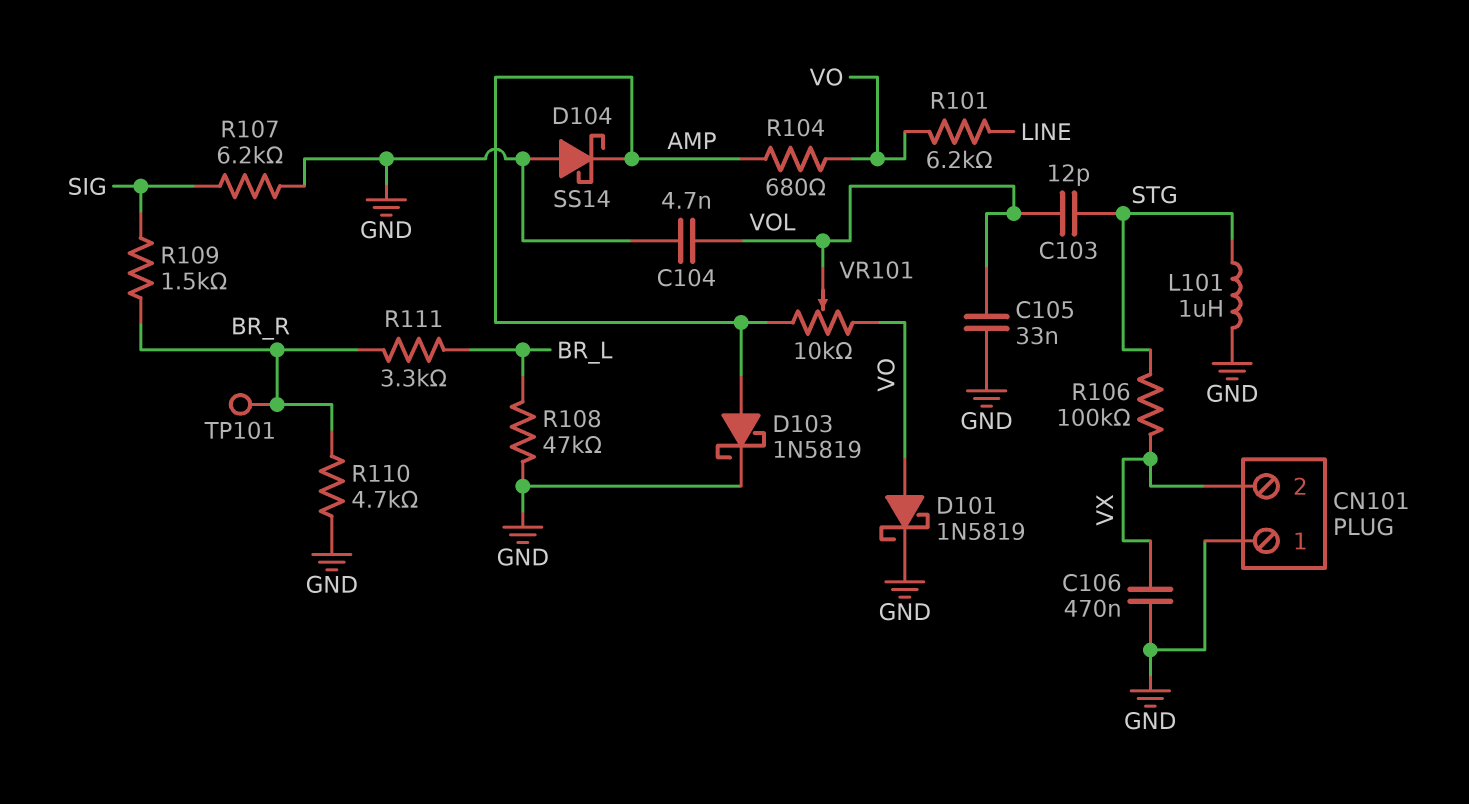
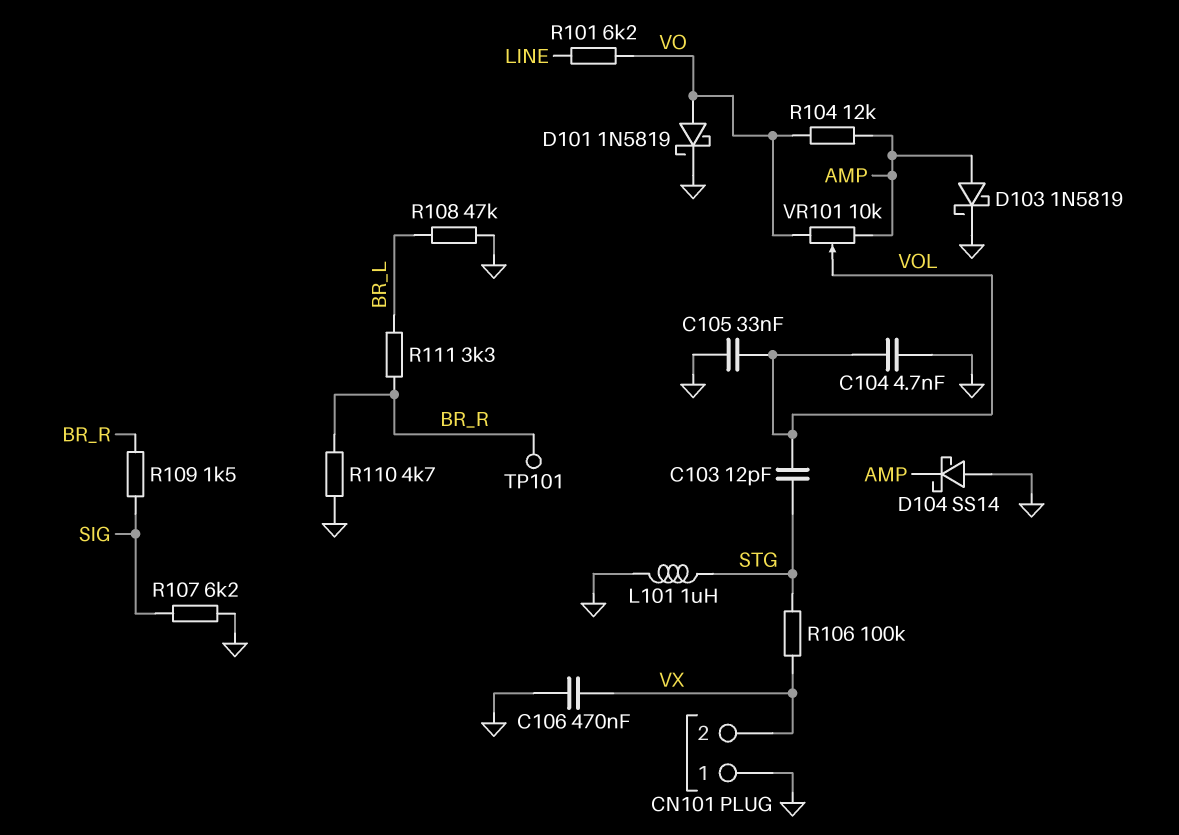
R104: 680 (AMP, VO) -> 12k (AMP, VO)

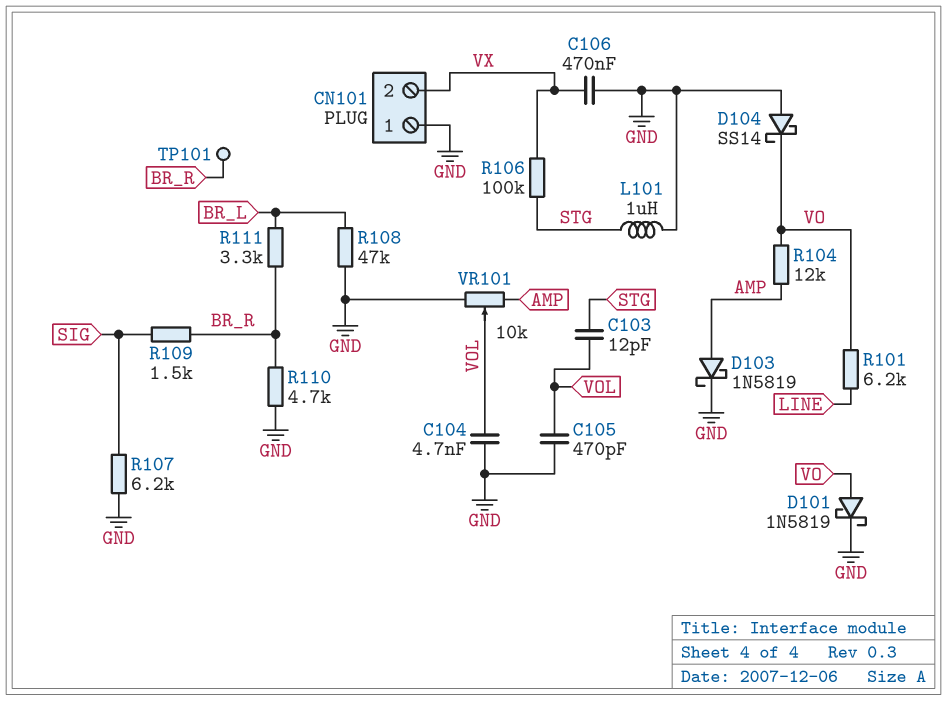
C105: 33nF (GND, VOL) -> 470pF (GND, VOL)
D104: schottky SS14 (A GND, K AMP) -> schottky SS14 (A GND, K VO)
VR101: 10k (AMP, VO, wiper VOL) -> 10k (AMP, GND, wiper VOL)

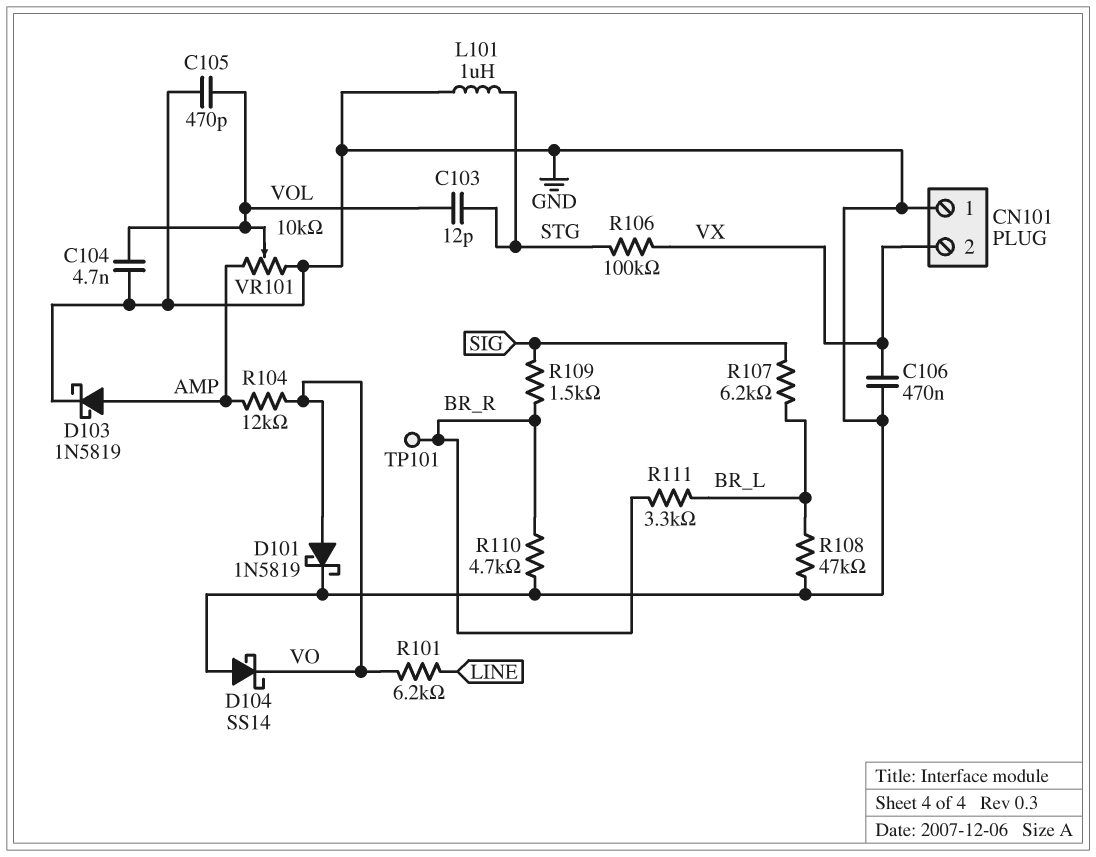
R107: 6.2k (GND, SIG) -> 6.2k (BR_L, SIG)

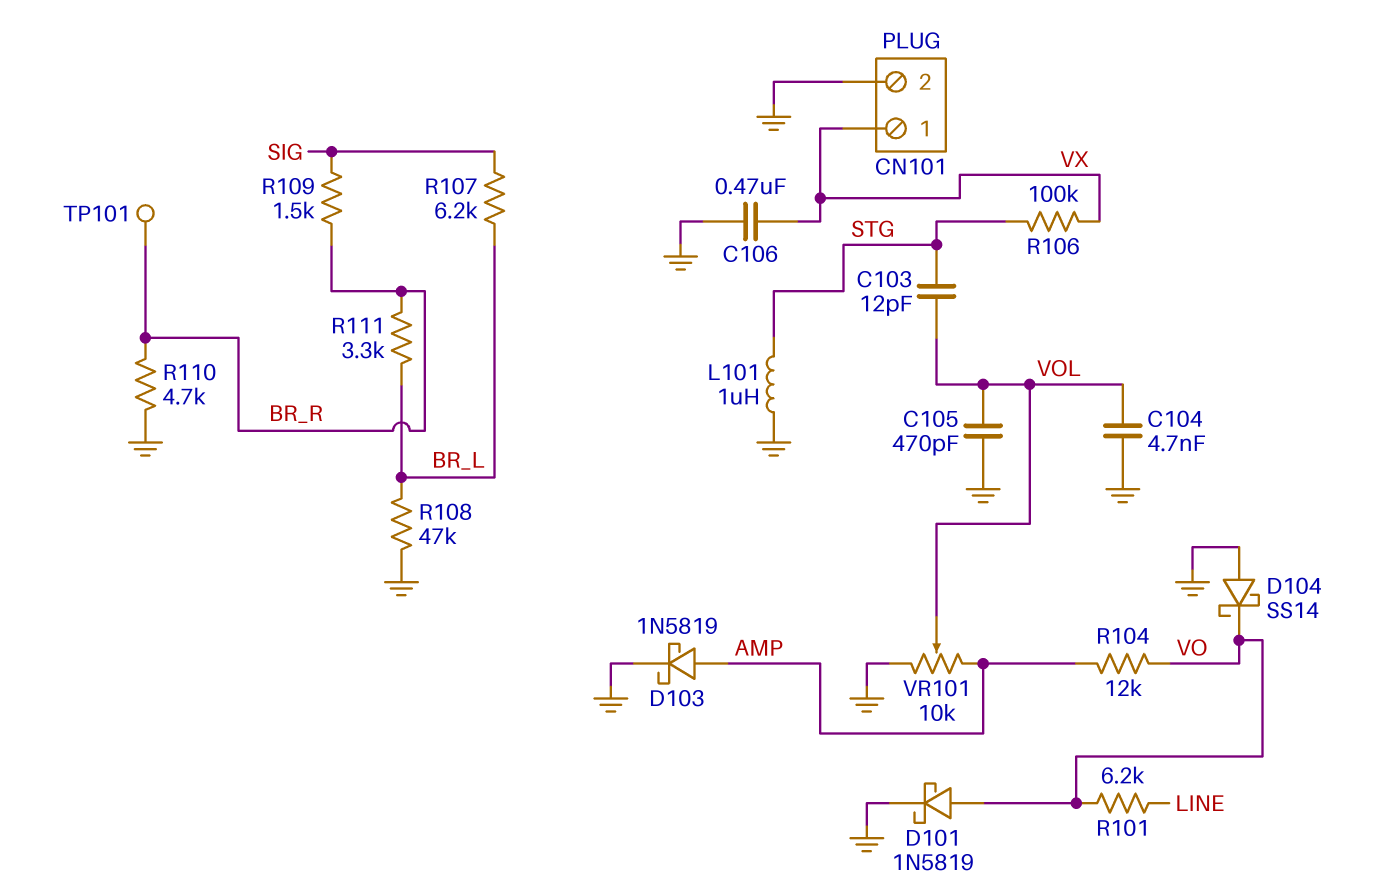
CN101 pin 1: GND -> VX
CN101 pin 2: VX -> GND

